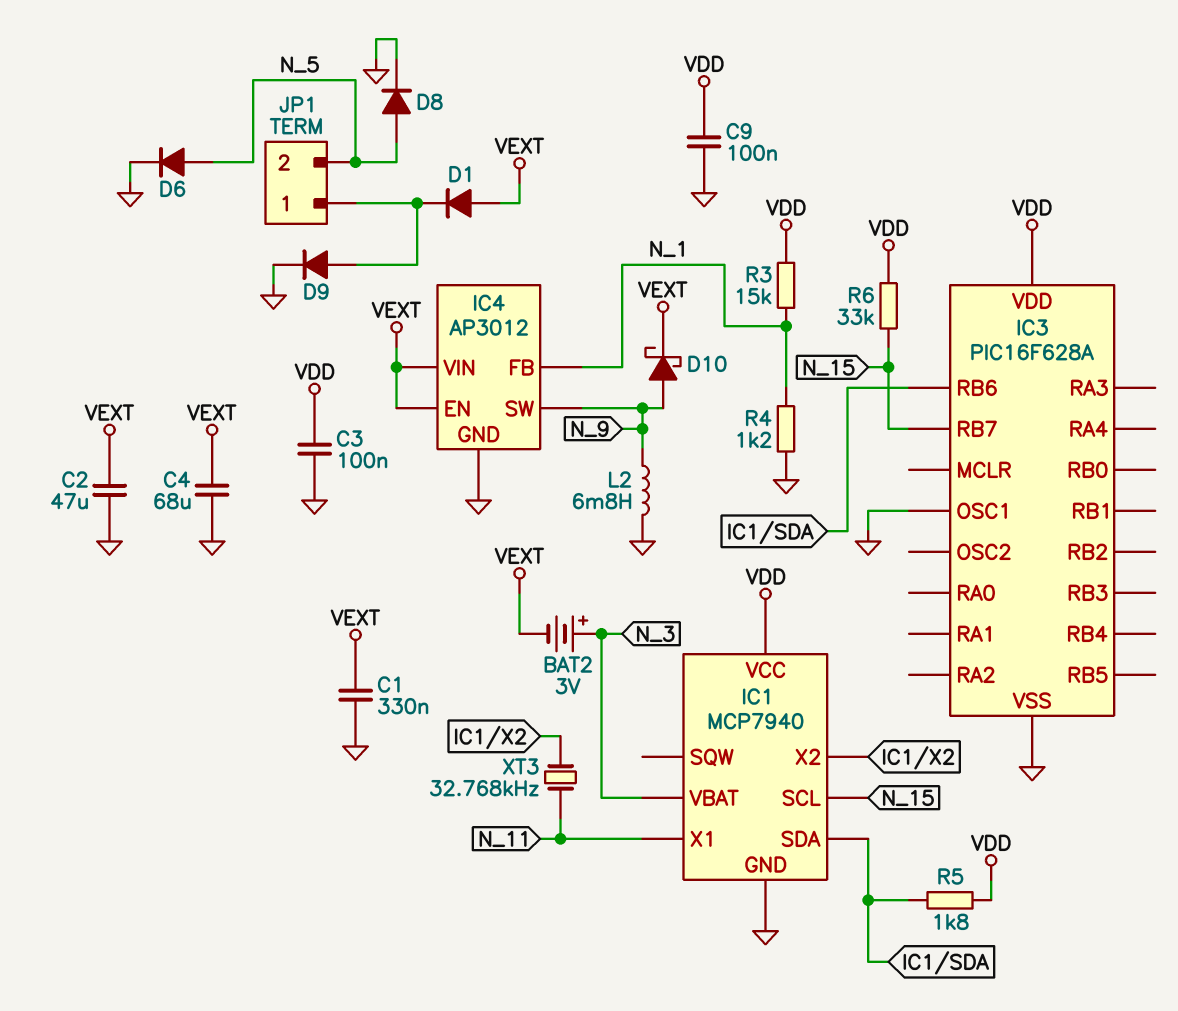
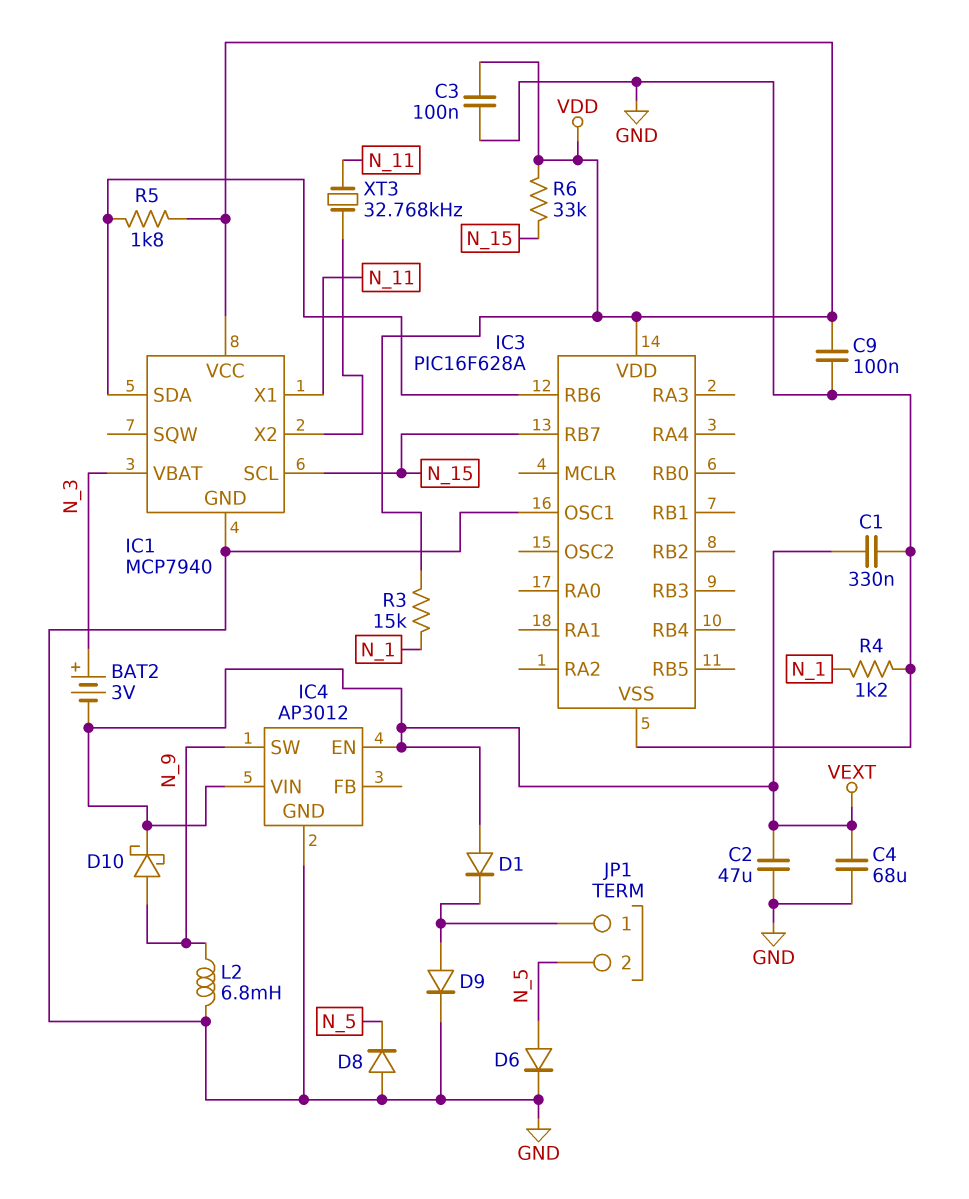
D8: diode (A N_5, K GND) -> diode (A GND, K N_5)
IC4 pin FB: N_1 -> none

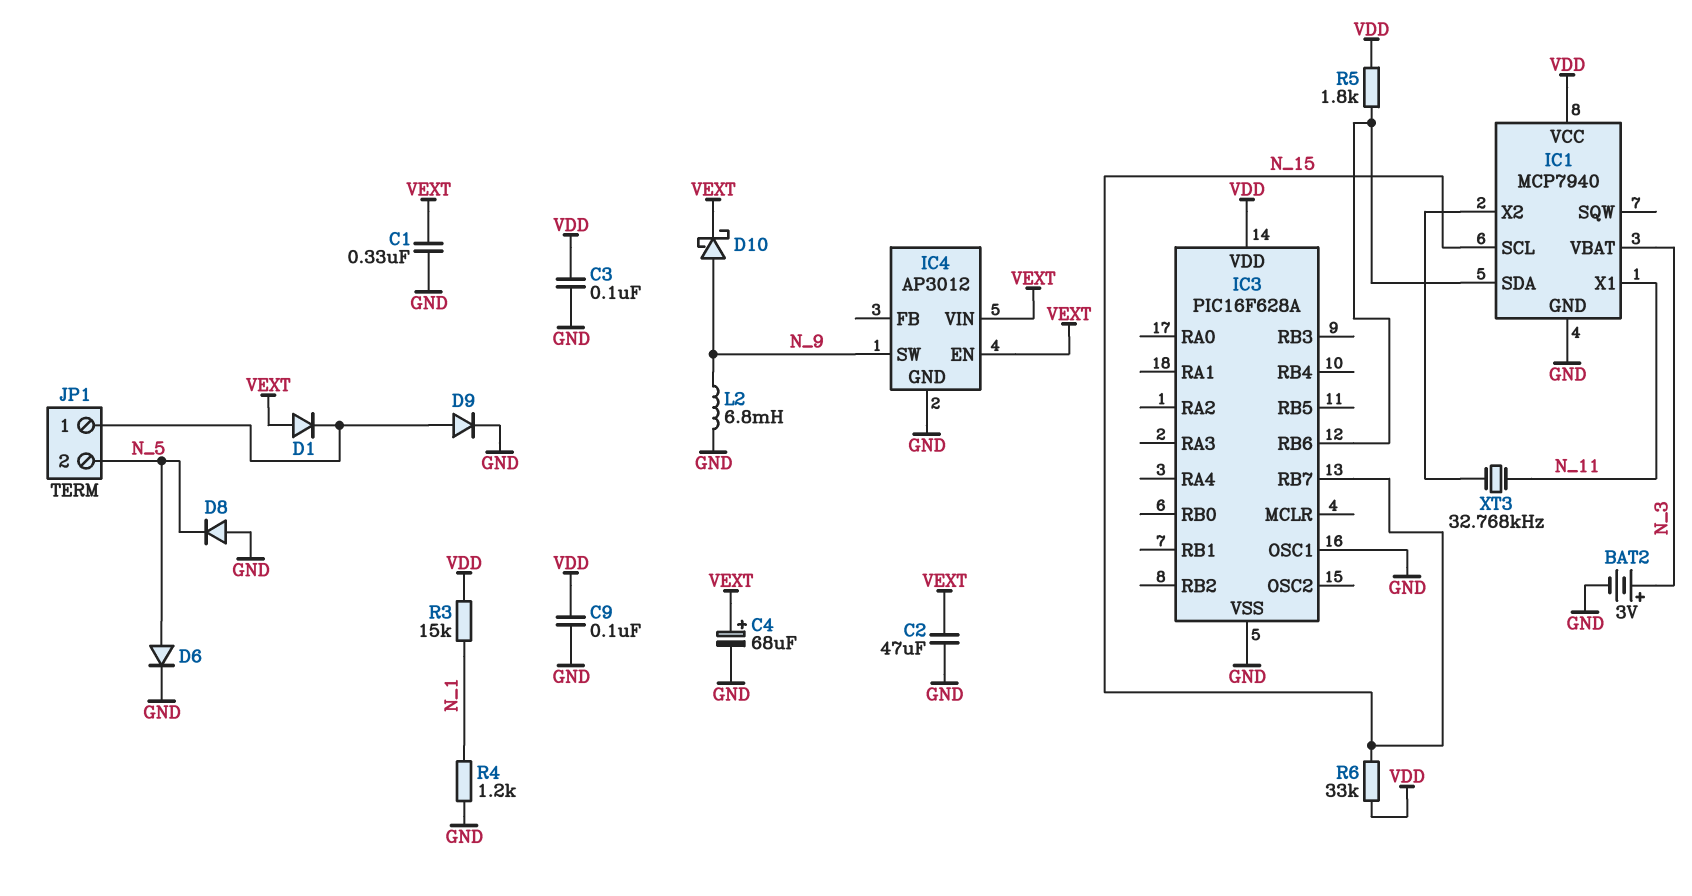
BAT2: 3V (plus N_3, minus VEXT) -> 3V (plus N_3, minus GND)
C4: 68uF (GND, VEXT) -> 68uF (plus VEXT, minus GND)

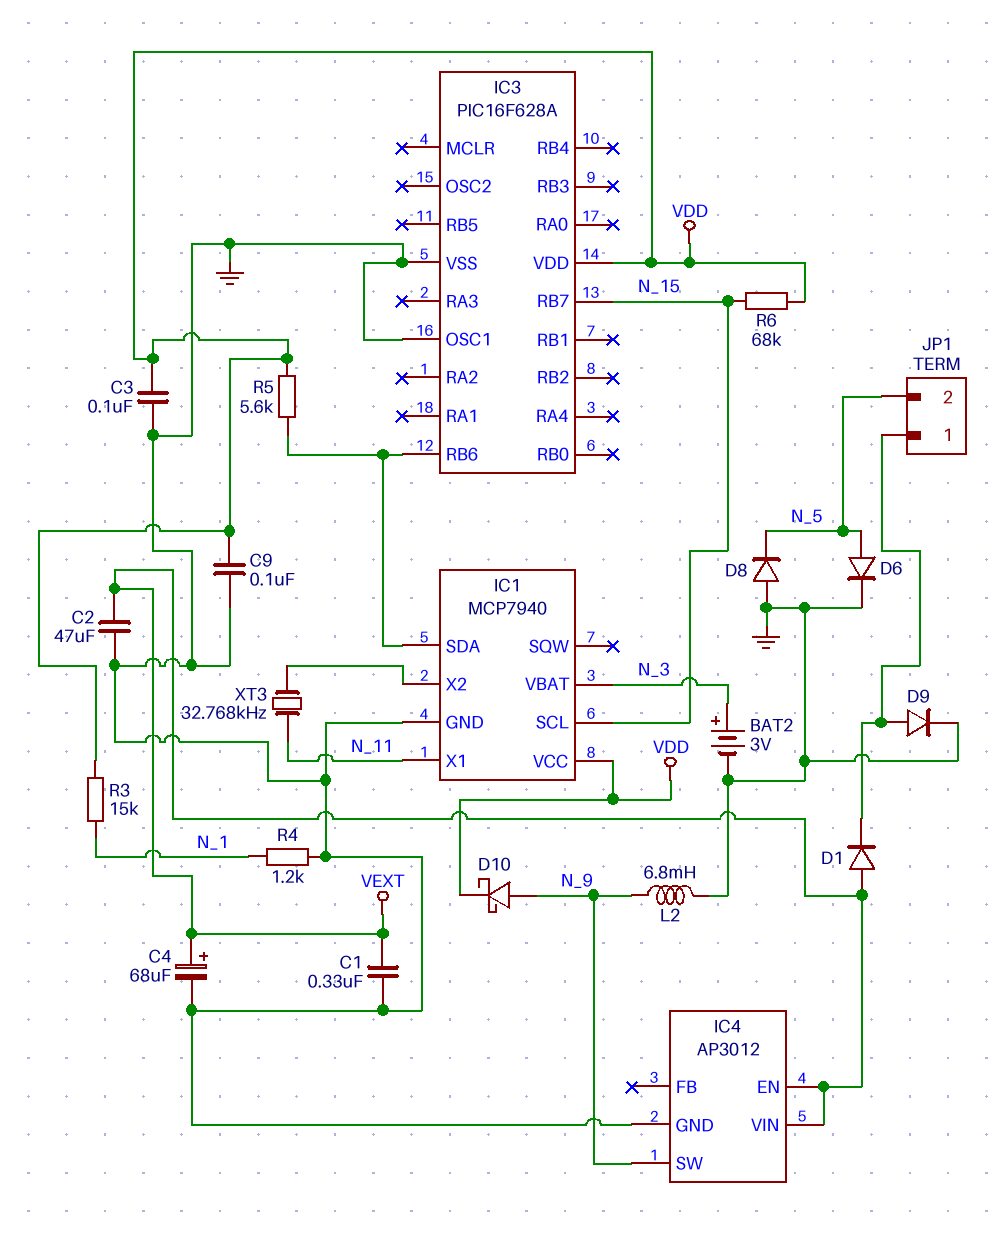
D10: schottky (A N_9, K VEXT) -> schottky (A N_9, K VDD)
R5: 1.8k (IC1/SDA, VDD) -> 5.6k (IC1/SDA, VDD)
R6: 33k (N_15, VDD) -> 68k (N_15, VDD)

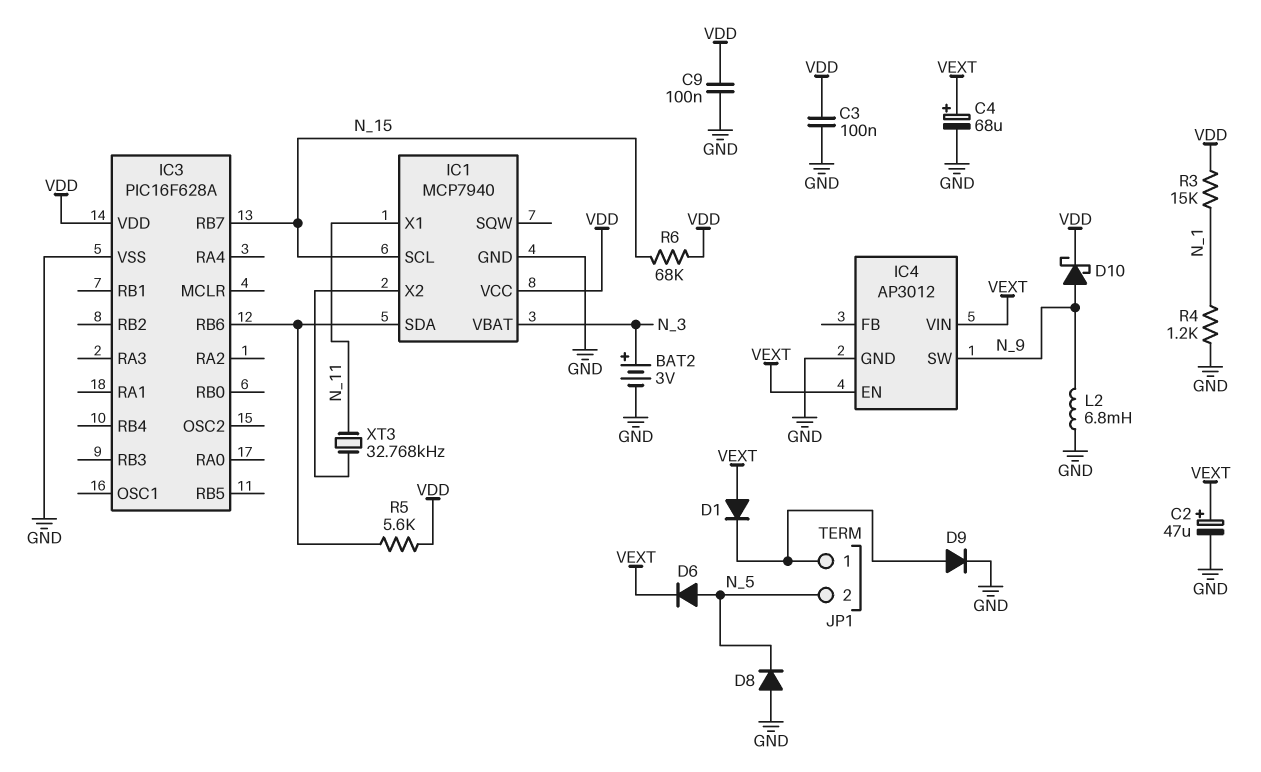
C1: 330nF (GND, VEXT) -> none
C2: 47uF (GND, VEXT) -> 47uF (plus VEXT, minus GND)
D6: diode (A N_5, K GND) -> diode (A N_5, K VEXT)
IC3 pin OSC1: GND -> none

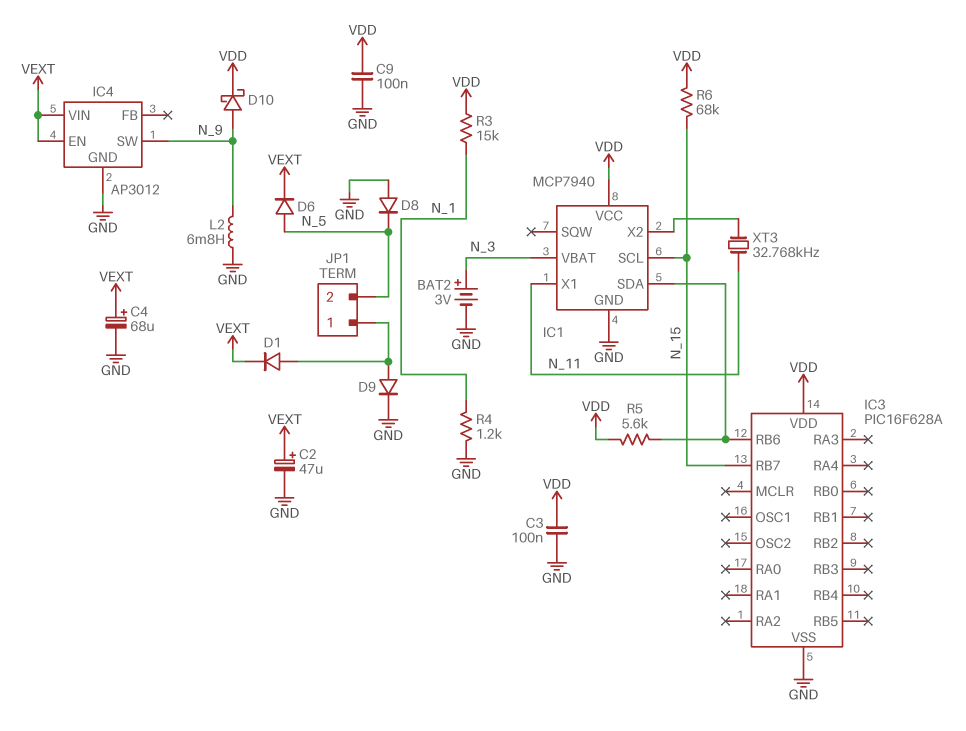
D1: diode (A VEXT, K JP1/1) -> diode (A JP1/1, K VEXT)

